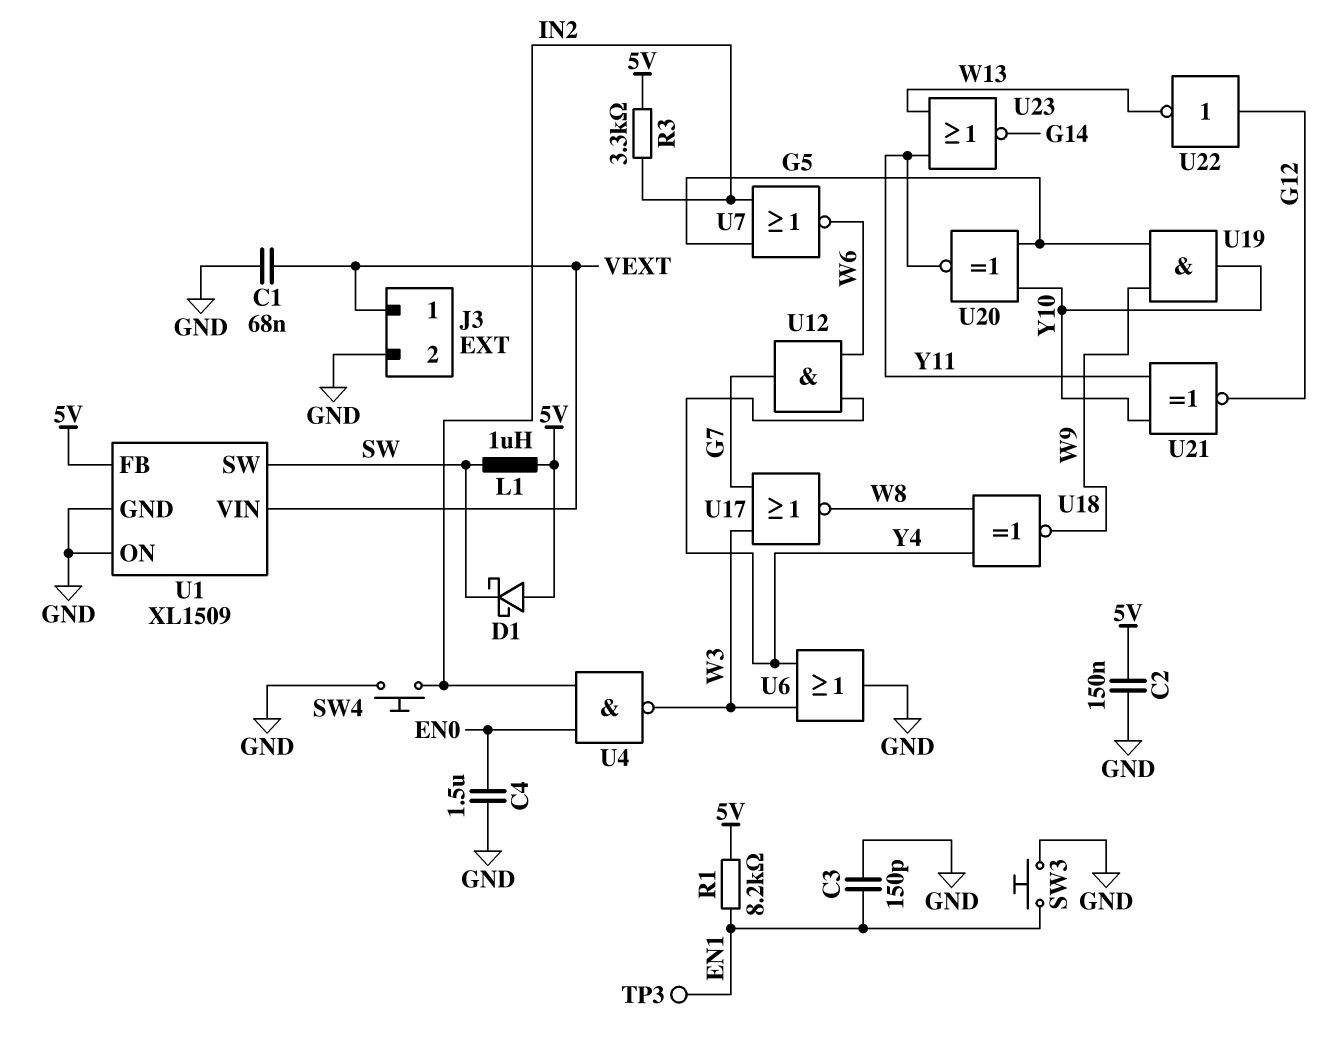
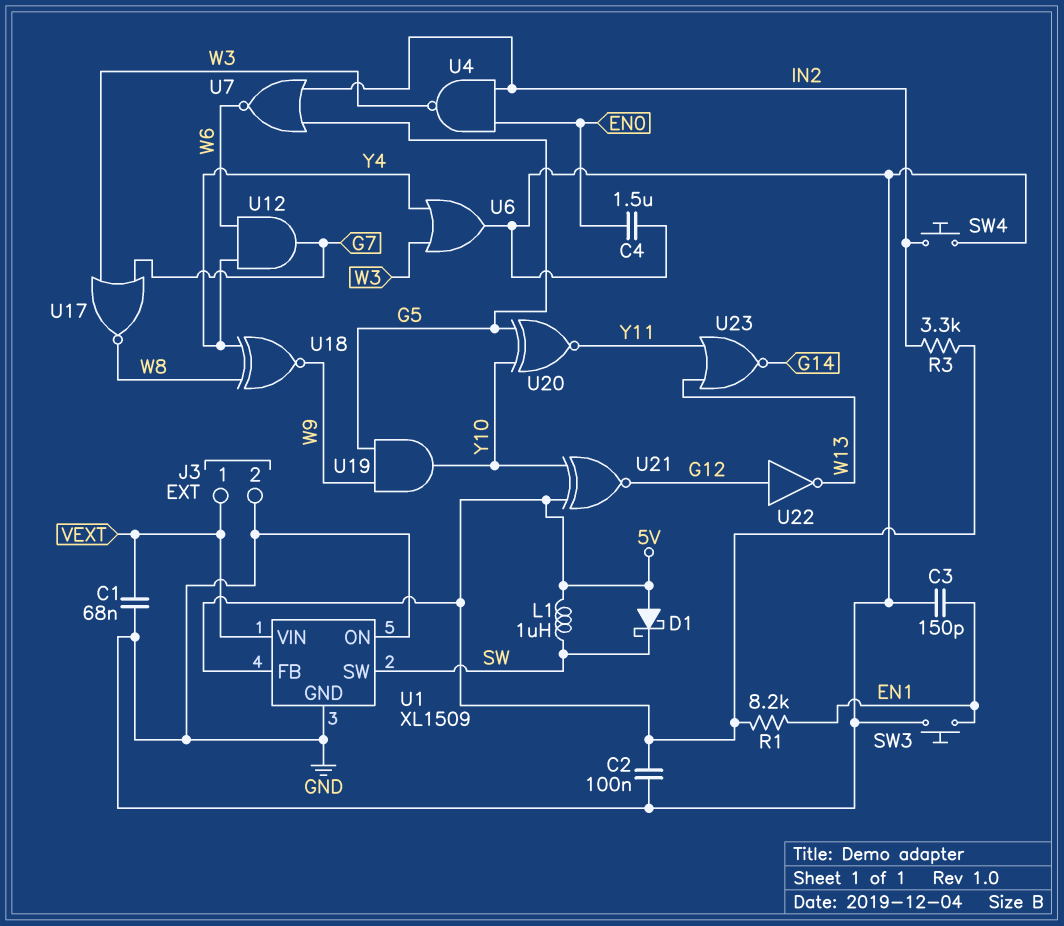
C2: 150nF (5V, GND) -> 100nF (5V, GND)
TP3: test point (EN1) -> none
U21: XNOR (in Y10, in Y11, out G12) -> XNOR (in 5V, in Y10, out G12)

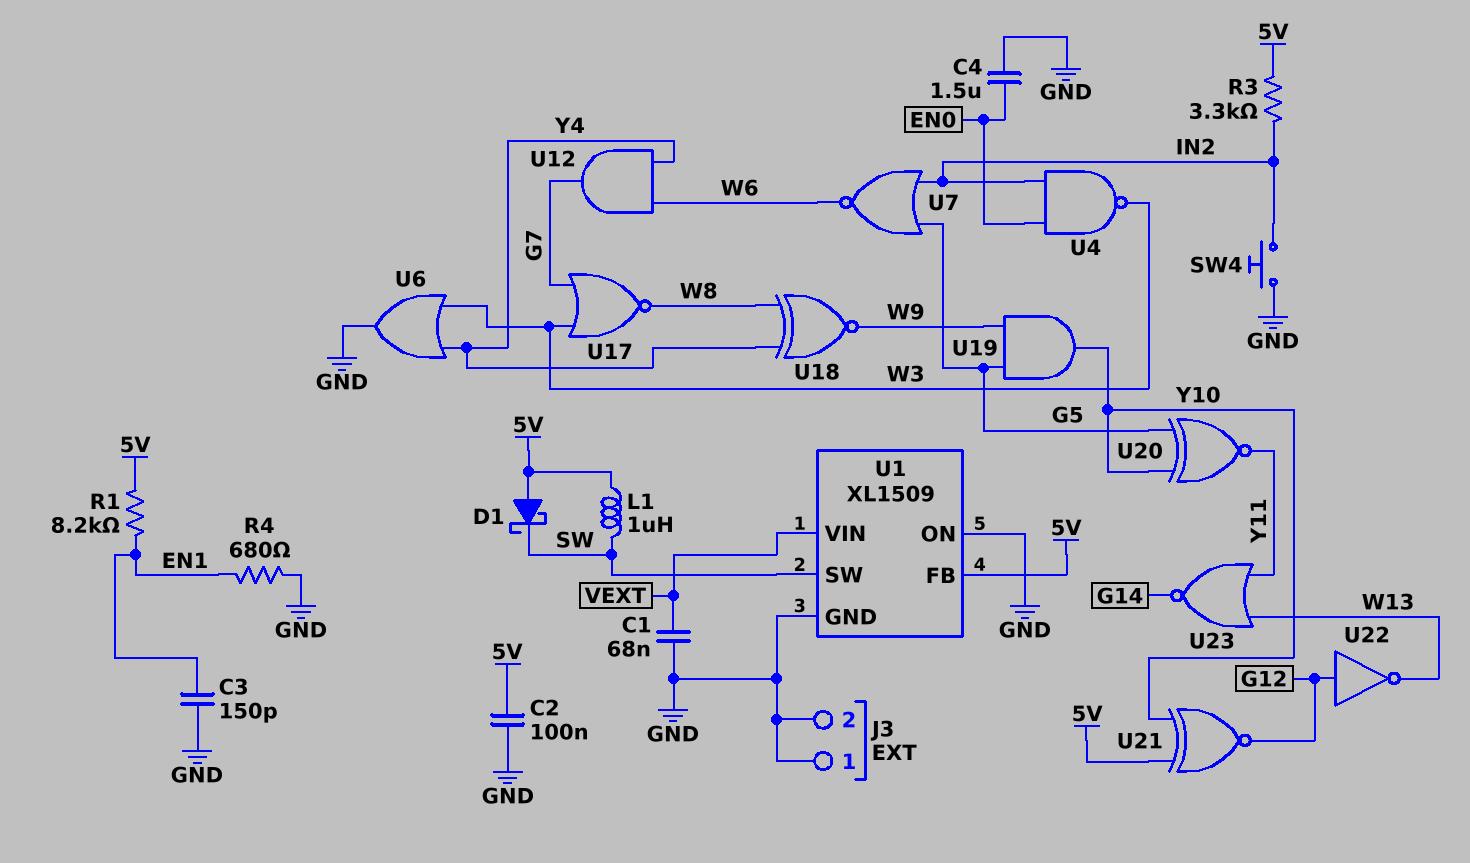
J3 pin 1: VEXT -> GND
R4: none -> 680 (EN1, GND)
SW3: button (EN1, GND) -> none

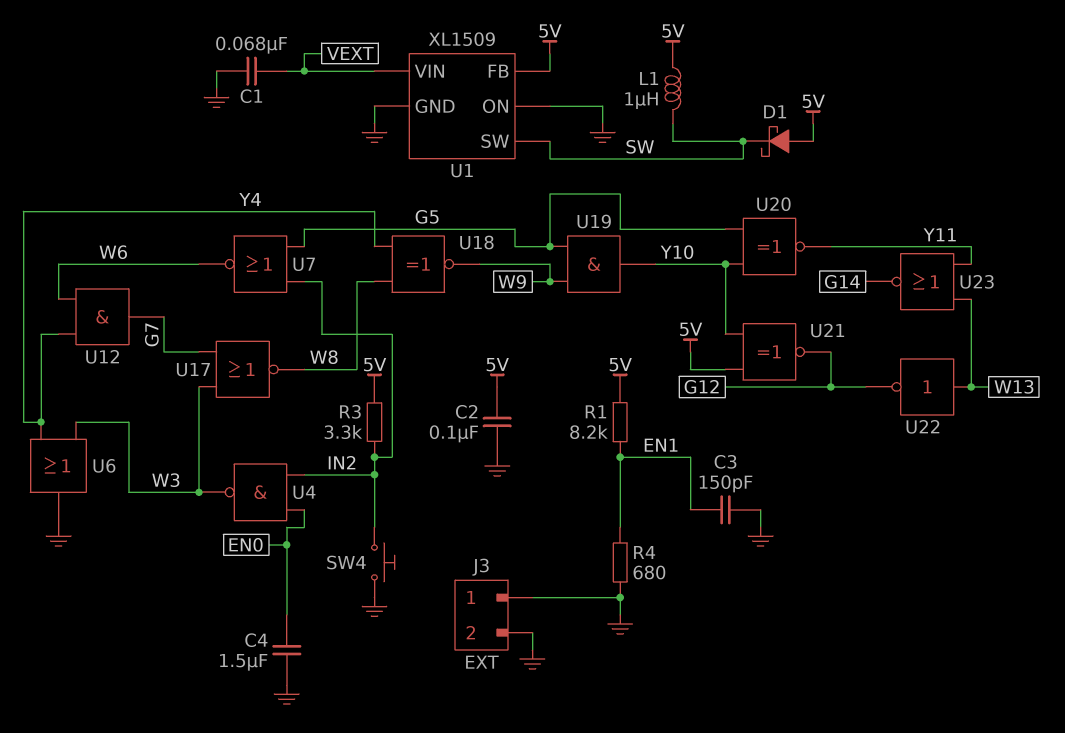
U22: NOT (in G12, out W13) -> NOT (in W13, out G12)

